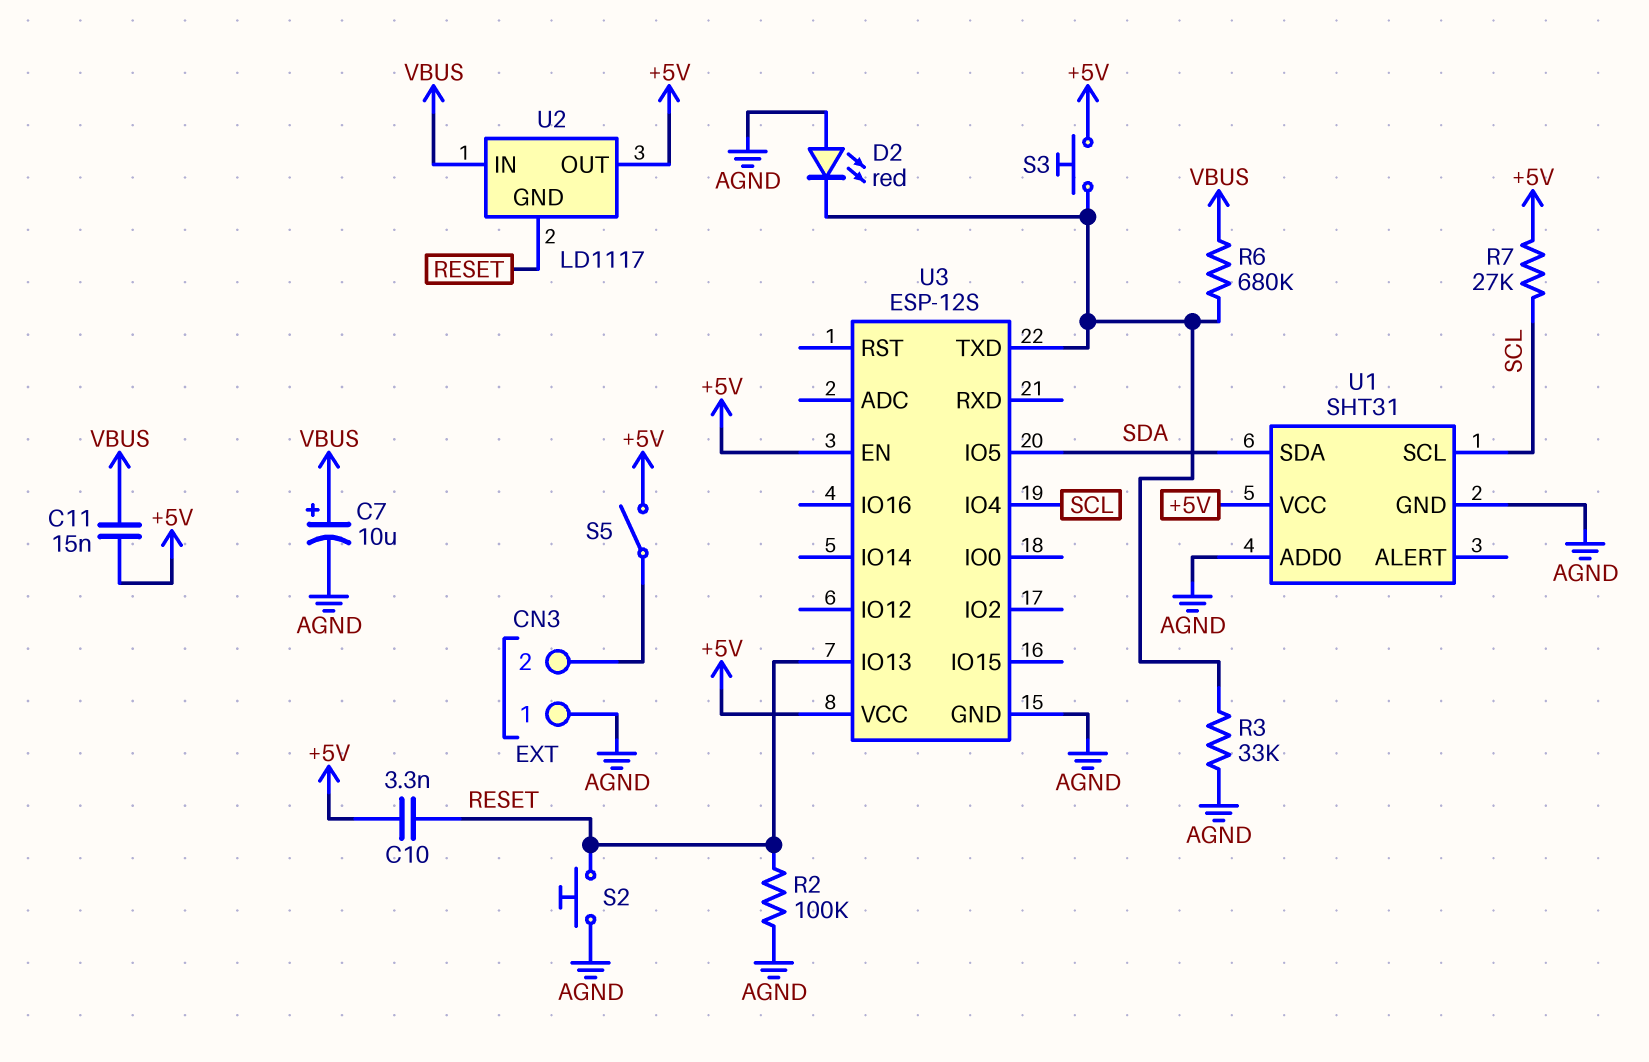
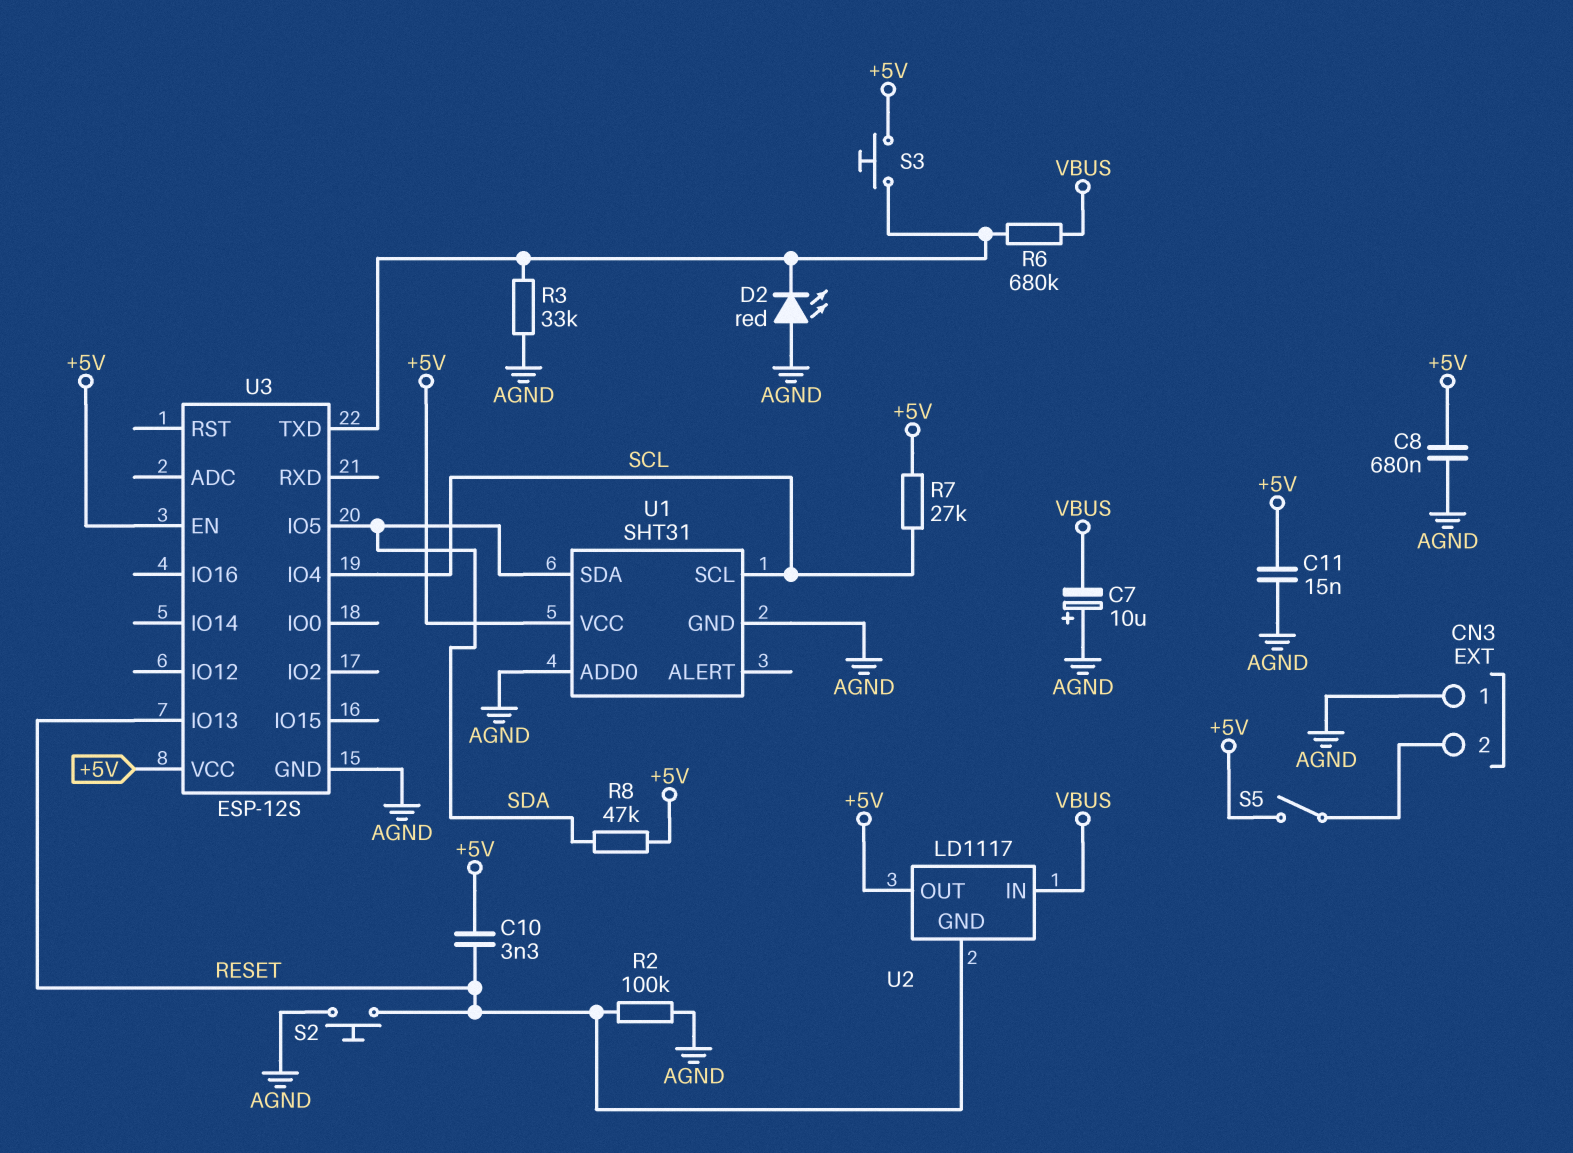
C7: 10uF (plus VBUS, minus AGND) -> 10uF (plus AGND, minus VBUS)
C8: none -> 680nF (+5V, AGND)
C11: 15nF (+5V, VBUS) -> 15nF (+5V, AGND)
R8: none -> 47k (+5V, SDA)

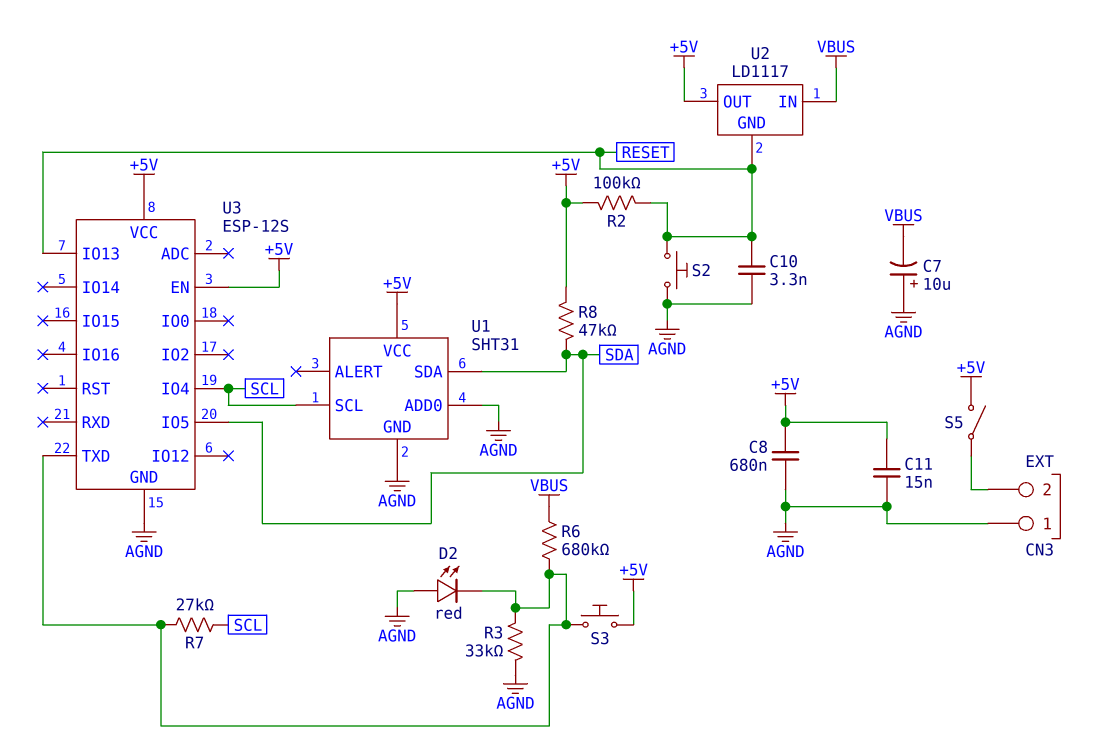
C10: 3.3nF (+5V, RESET) -> 3.3nF (AGND, RESET)
R2: 100k (AGND, RESET) -> 100k (+5V, RESET)
R7: 27k (+5V, SCL) -> 27k (SCL, U3/TXD)

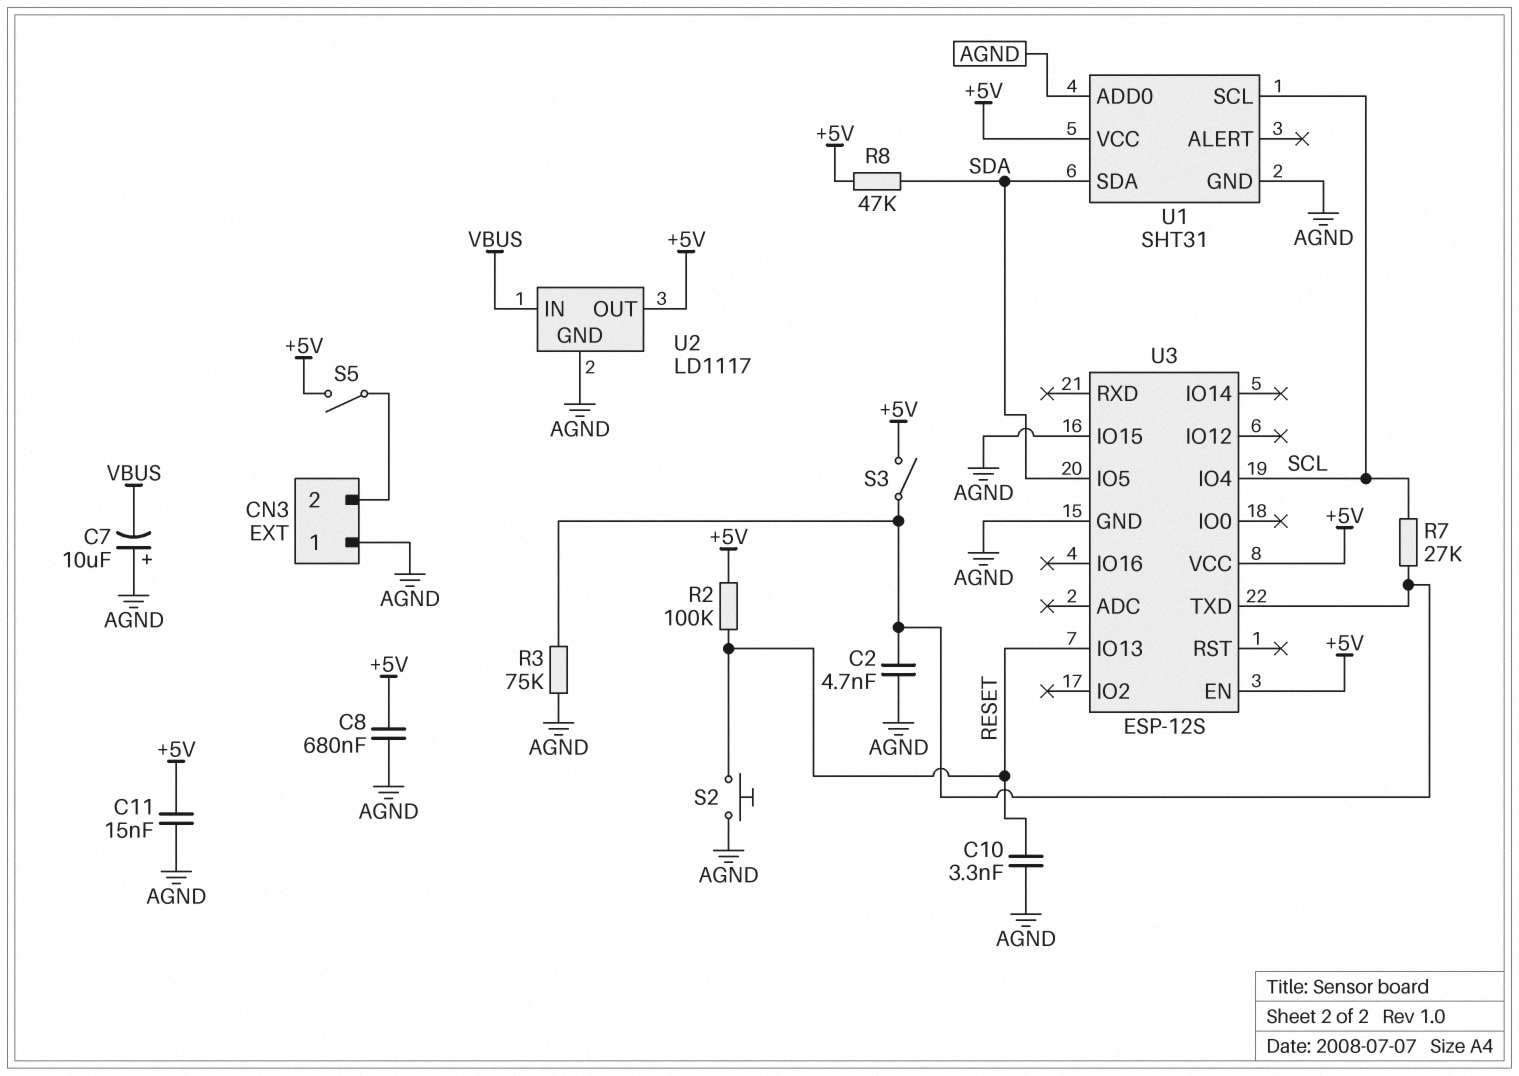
C2: none -> 4.7nF (AGND, U3/TXD)
D2: LED red (A AGND, K U3/TXD) -> none
R3: 33k (AGND, U3/TXD) -> 75k (AGND, U3/TXD)
R6: 680k (U3/TXD, VBUS) -> none
S3: button (+5V, U3/TXD) -> switch (+5V, U3/TXD)
U2 pin GND: RESET -> AGND
U3 pin IO15: none -> AGND

